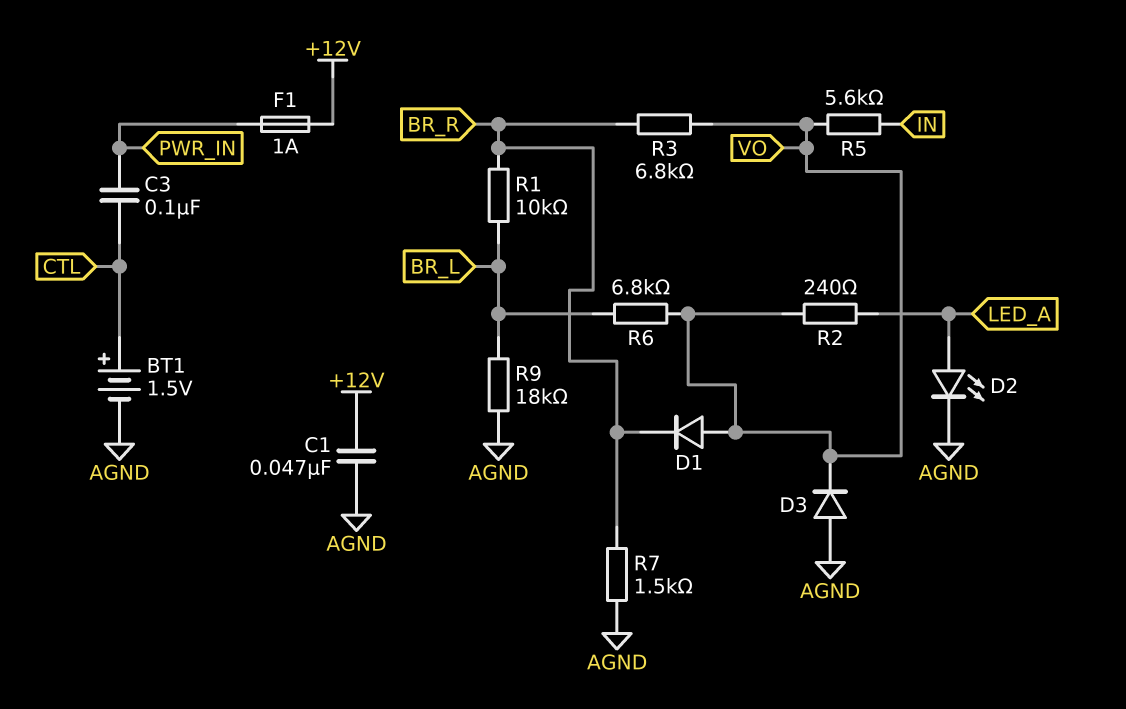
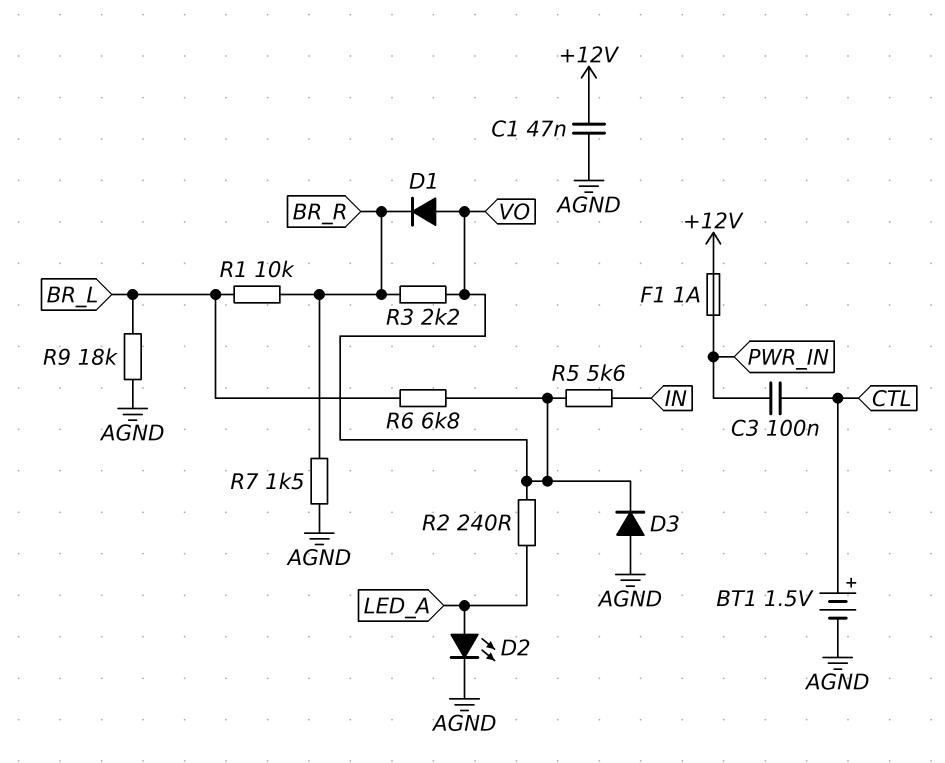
R3: 6.8k (BR_R, VO) -> 2.2k (BR_R, VO)

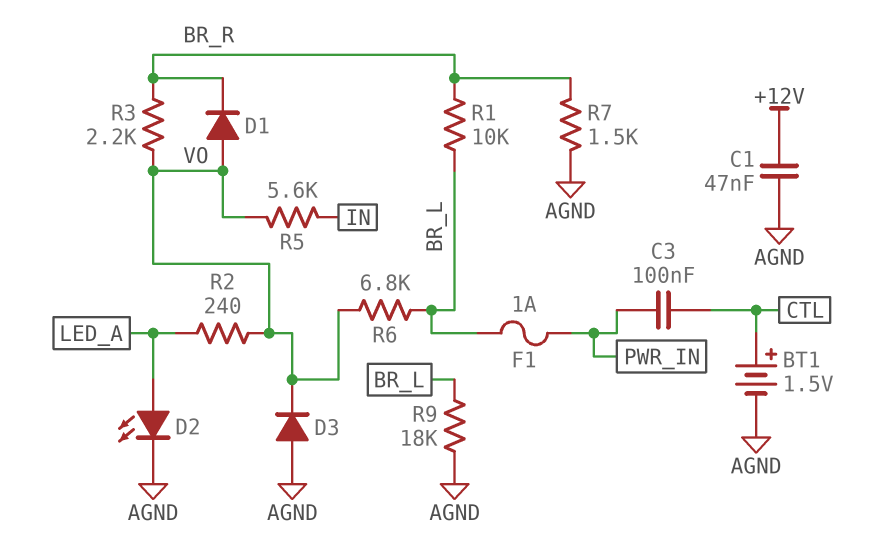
F1: 1A (+12V, PWR_IN) -> 1A (BR_L, PWR_IN)

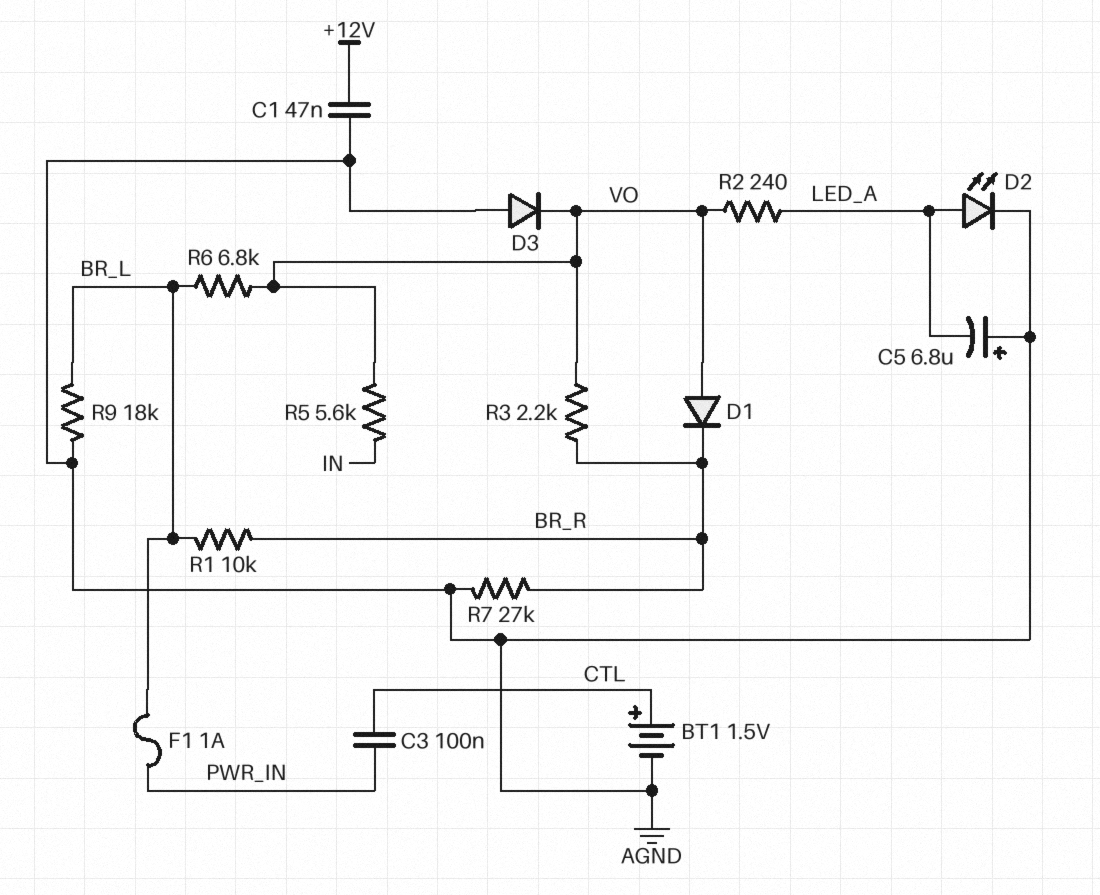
C5: none -> 6.8uF (plus AGND, minus LED_A)
R7: 1.5k (AGND, BR_R) -> 27k (AGND, BR_R)

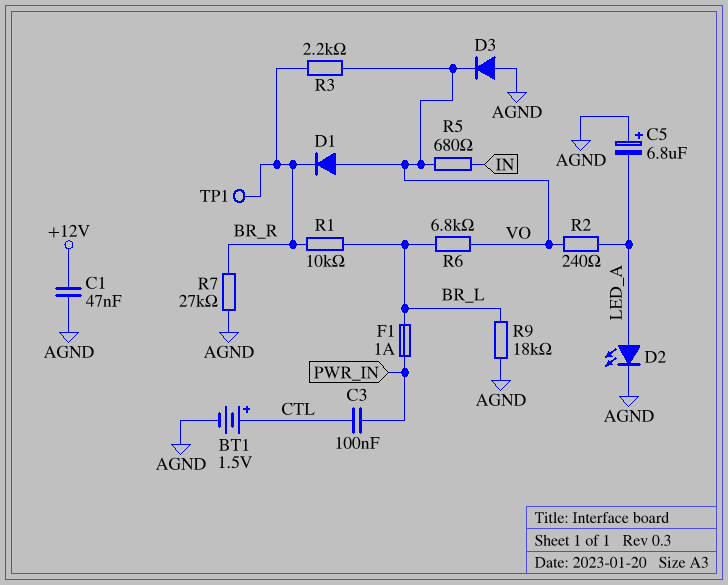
R5: 5.6k (IN, VO) -> 680 (IN, VO)
TP1: none -> test point (BR_R)

